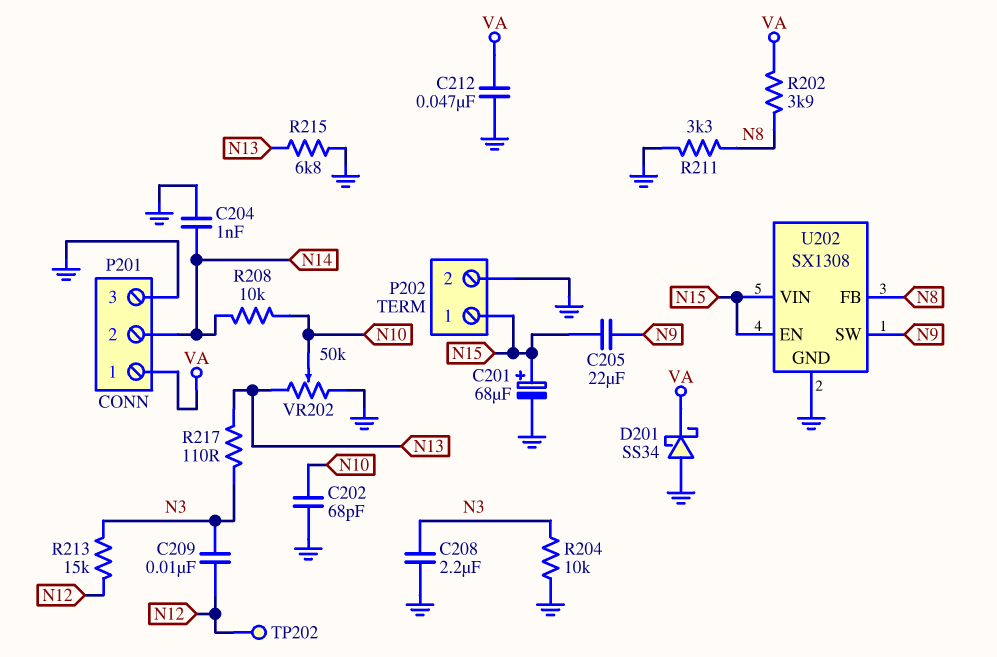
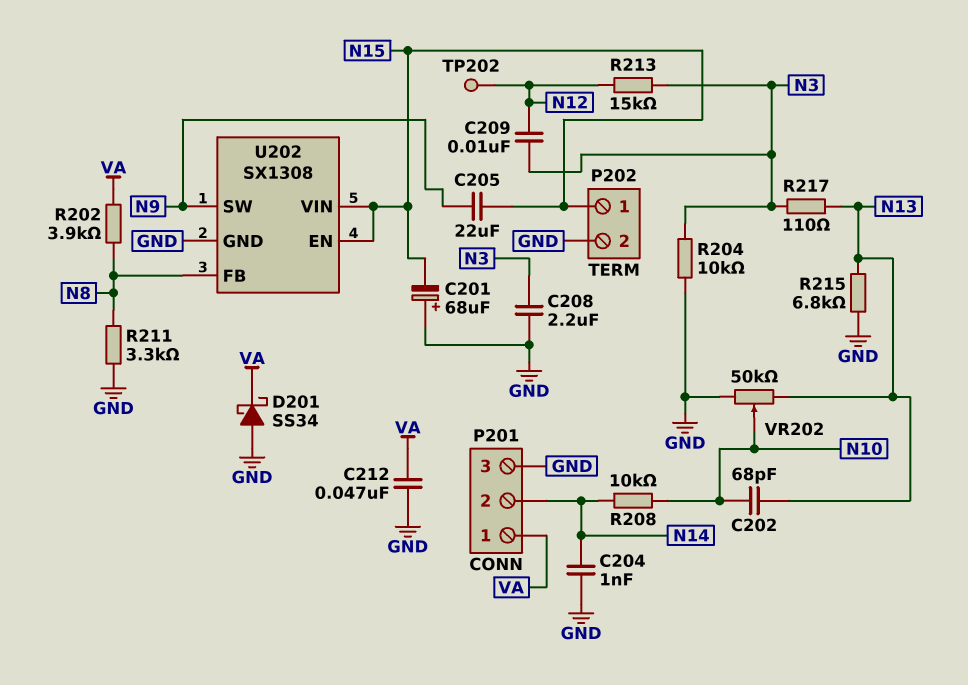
C201: 68uF (plus N15, minus GND) -> 68uF (plus GND, minus N15)
C202: 68pF (GND, N10) -> 68pF (N10, N13)

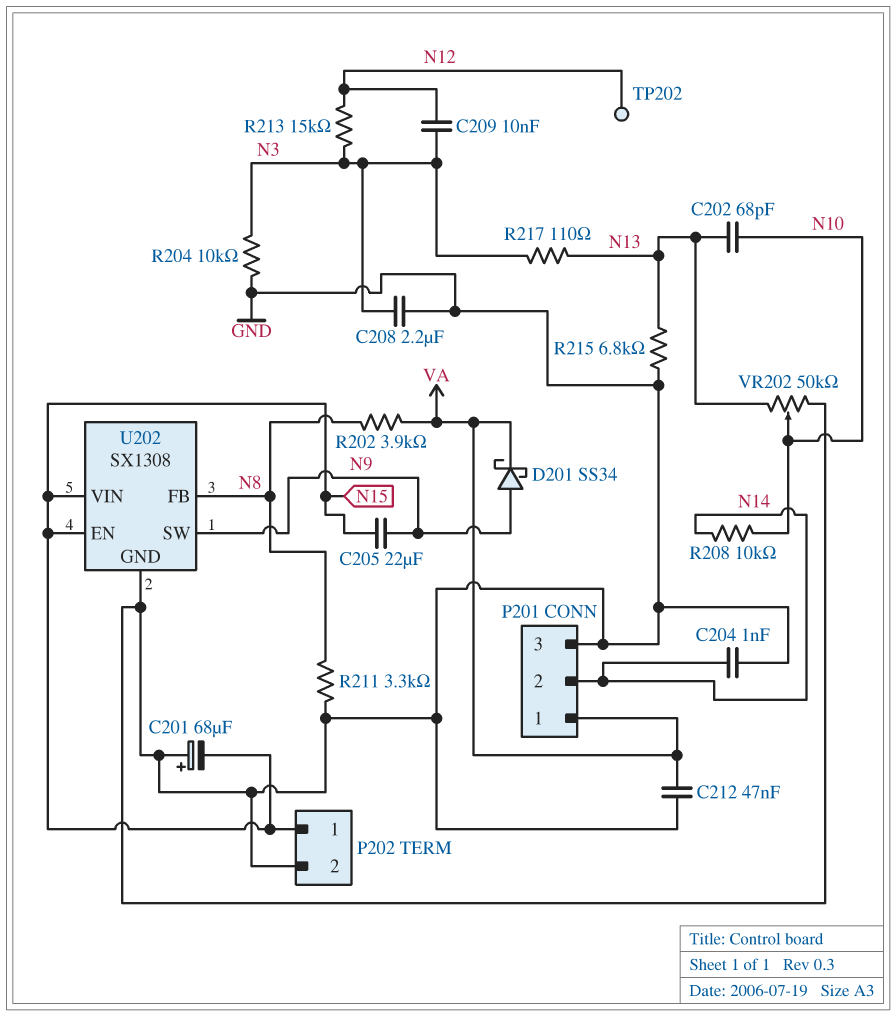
D201: schottky SS34 (A GND, K VA) -> schottky SS34 (A N9, K VA)

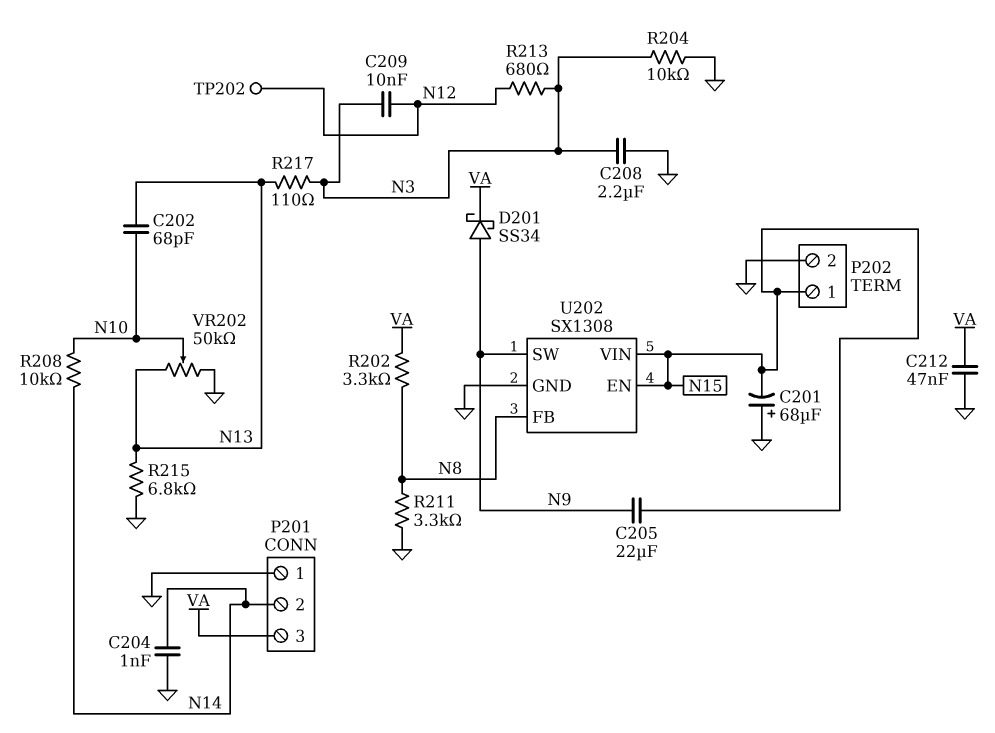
P201 pin 1: VA -> GND
P201 pin 3: GND -> VA
R202: 3.9k (N8, VA) -> 3.3k (N8, VA)
R213: 15k (N3, N12) -> 680 (N3, N12)

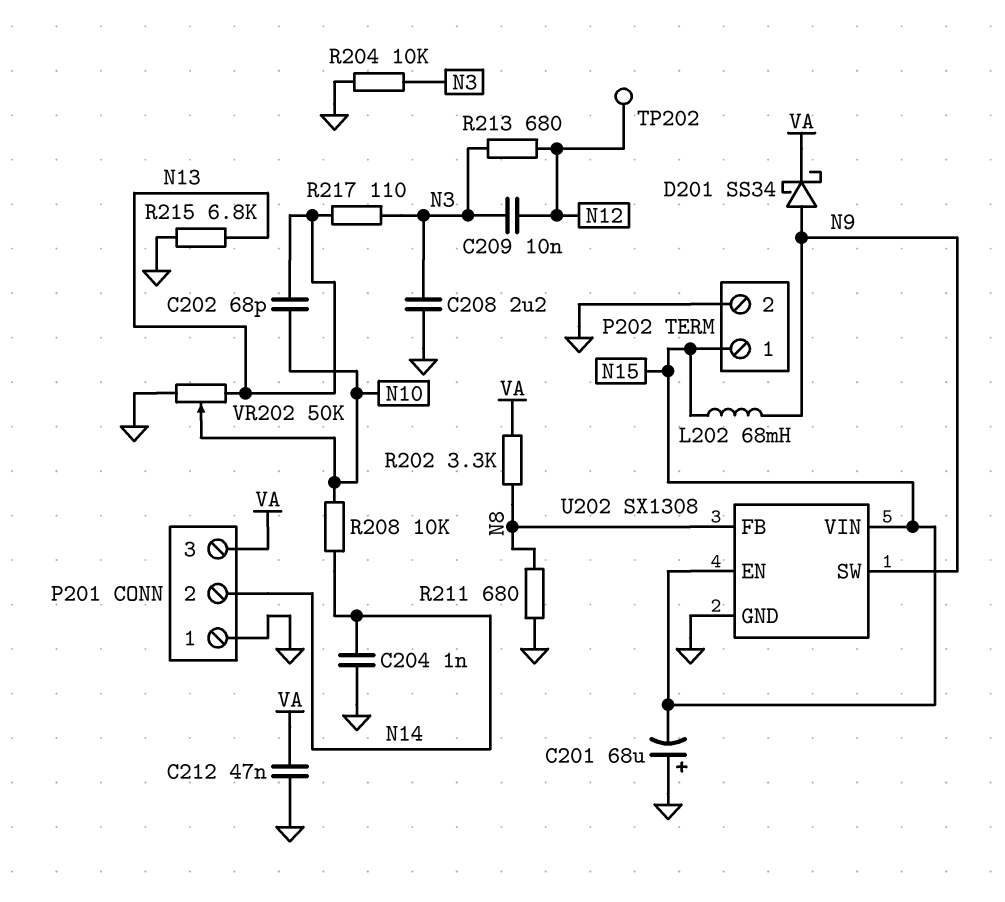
C205: 22uF (N9, N15) -> none
L202: none -> 68mH (N9, N15)
R211: 3.3k (GND, N8) -> 680 (GND, N8)

